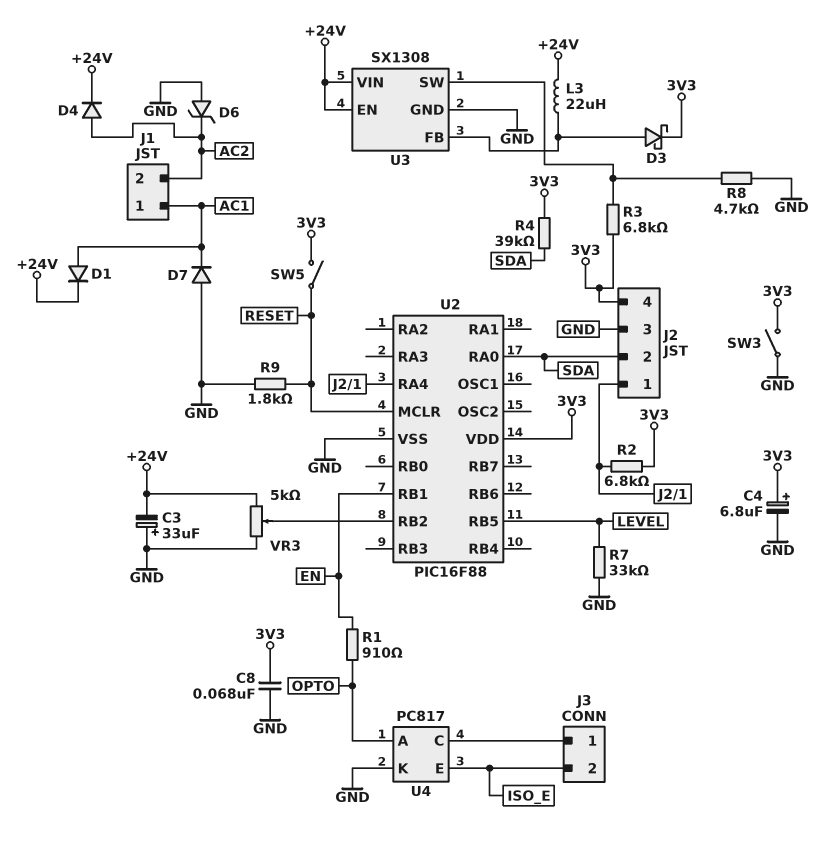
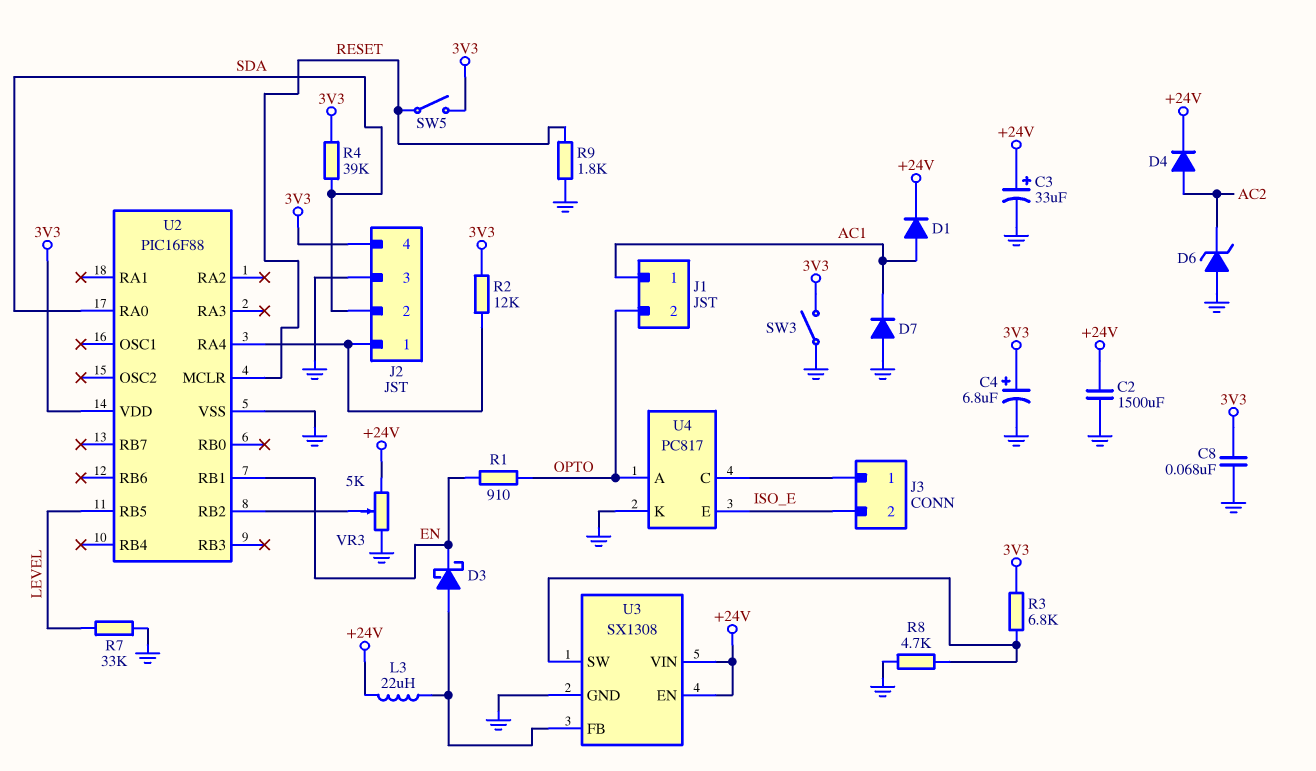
C2: none -> 1500uF (+24V, GND)
C3: 33uF (plus GND, minus +24V) -> 33uF (plus +24V, minus GND)
D3: schottky (A U3/FB, K 3V3) -> schottky (A U3/FB, K EN)
J1 pin 2: AC2 -> OPTO
R2: 6.8k (3V3, J2/1) -> 12k (3V3, J2/1)

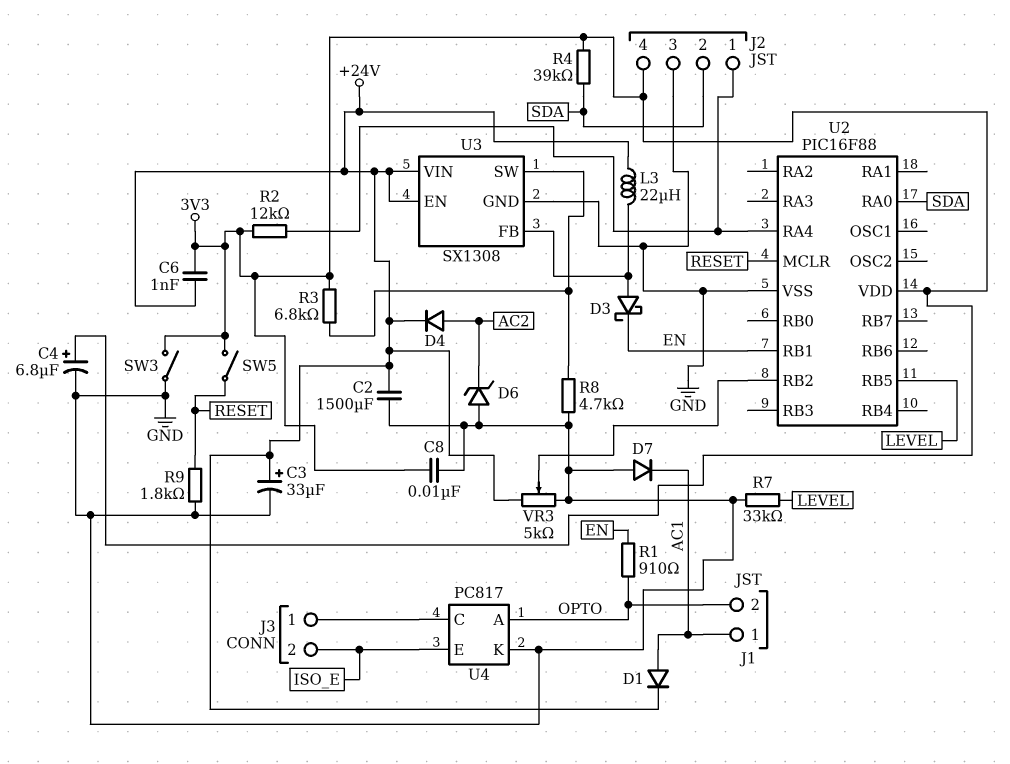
C6: none -> 1nF (+24V, 3V3)
C8: 68nF (3V3, GND) -> 10nF (3V3, GND)

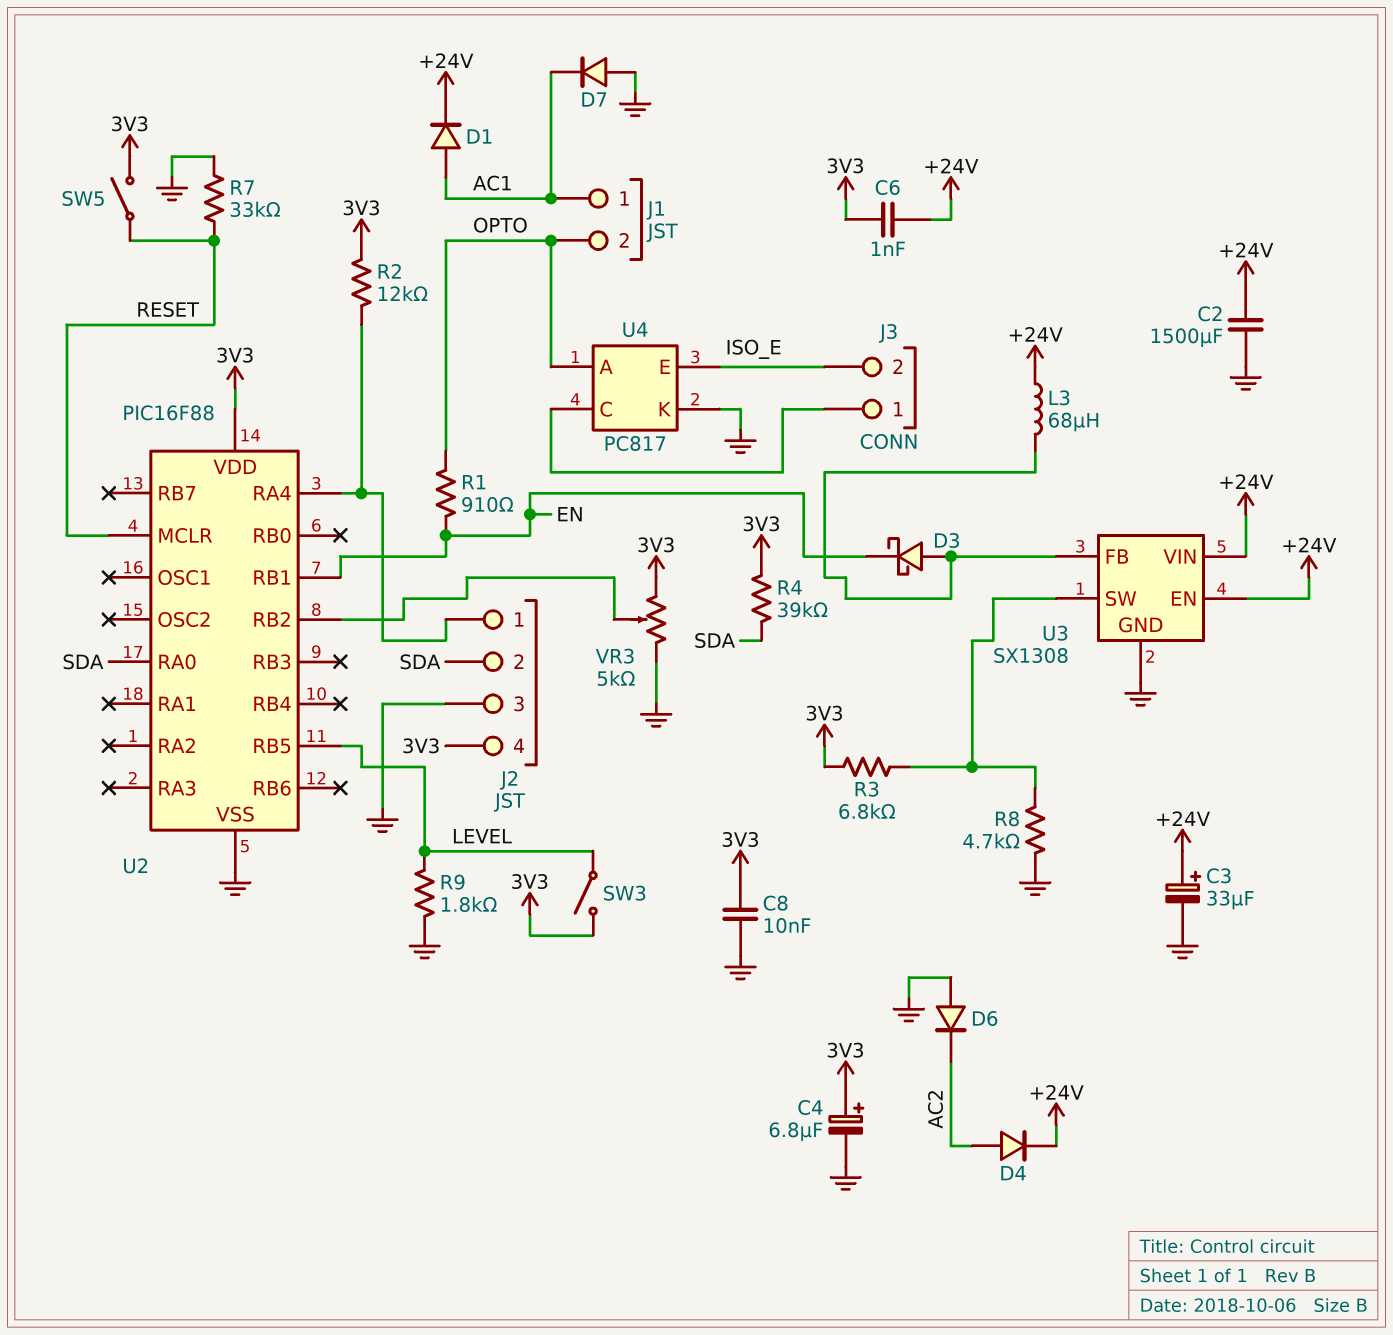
D6: zener (A GND, K AC2) -> diode (A GND, K AC2)
L3: 22uH (+24V, U3/FB) -> 68uH (+24V, U3/FB)
R7: 33k (GND, LEVEL) -> 33k (GND, RESET)
R9: 1.8k (GND, RESET) -> 1.8k (GND, LEVEL)
SW3: switch (3V3, GND) -> switch (3V3, LEVEL)
VR3: 5k (+24V, GND, wiper U2/RB2) -> 5k (3V3, GND, wiper U2/RB2)

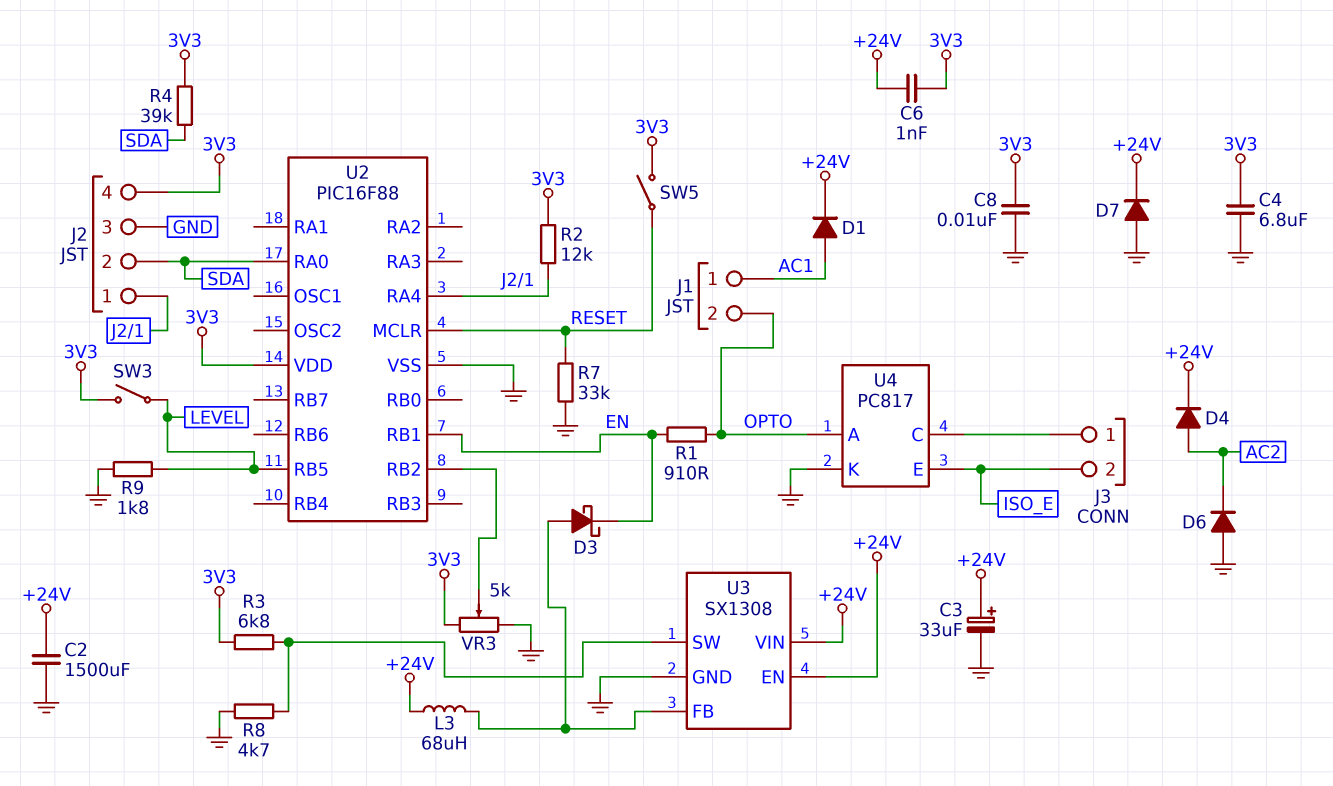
C4: 6.8uF (plus 3V3, minus GND) -> 6.8uF (3V3, GND)
D7: diode (A GND, K AC1) -> diode (A GND, K +24V)

